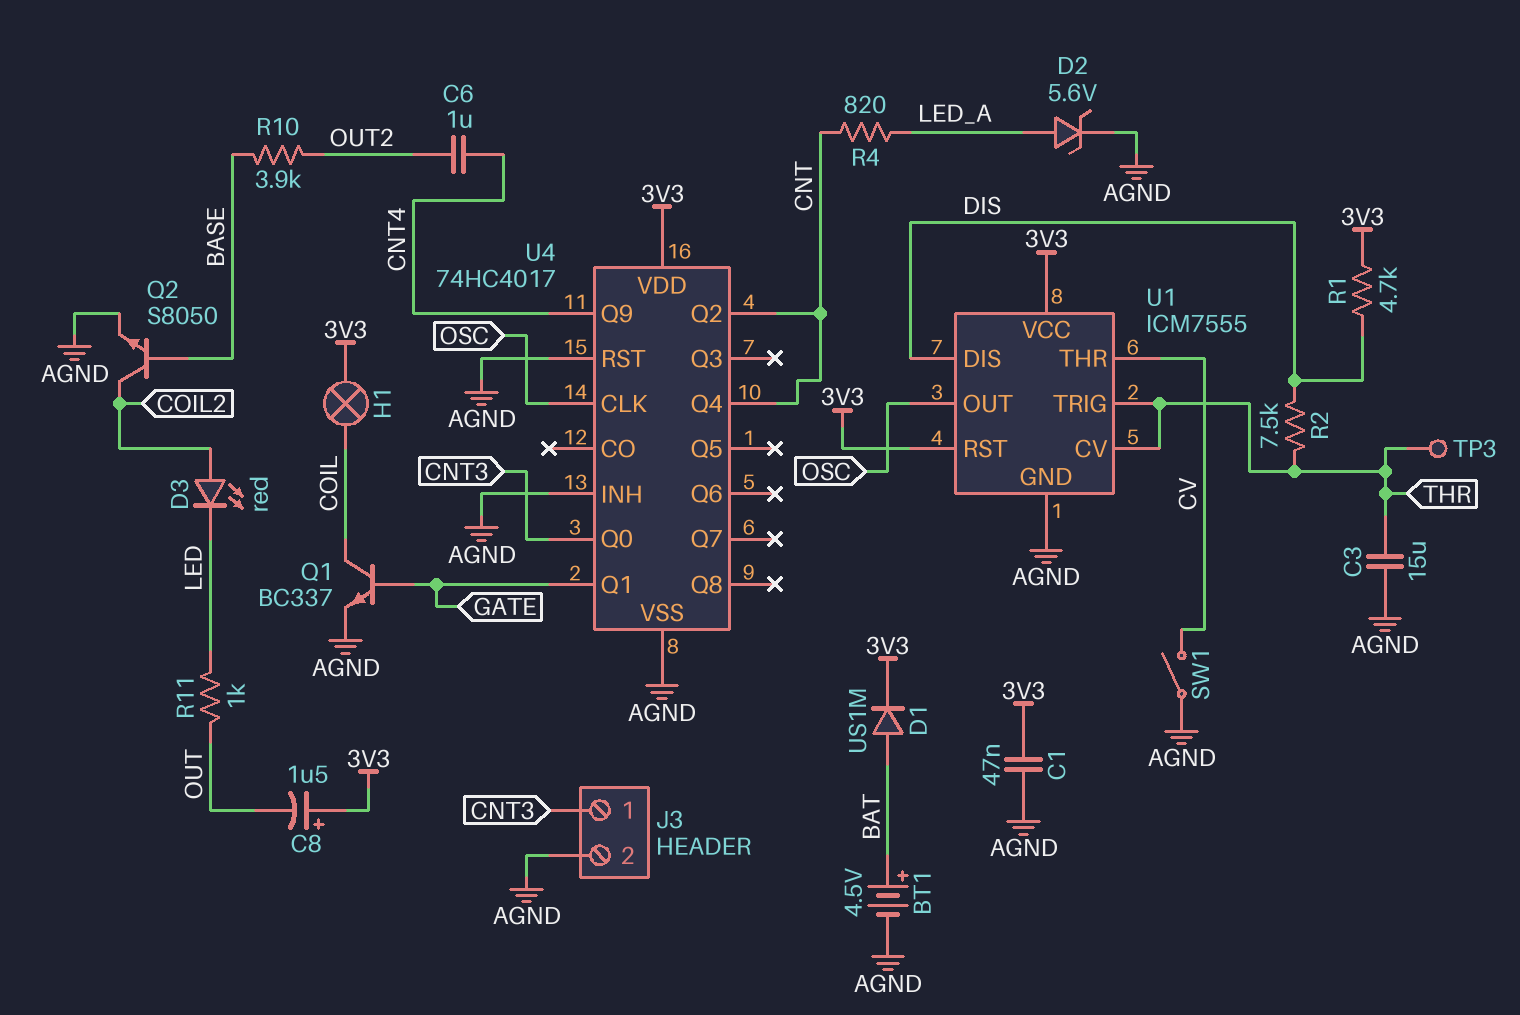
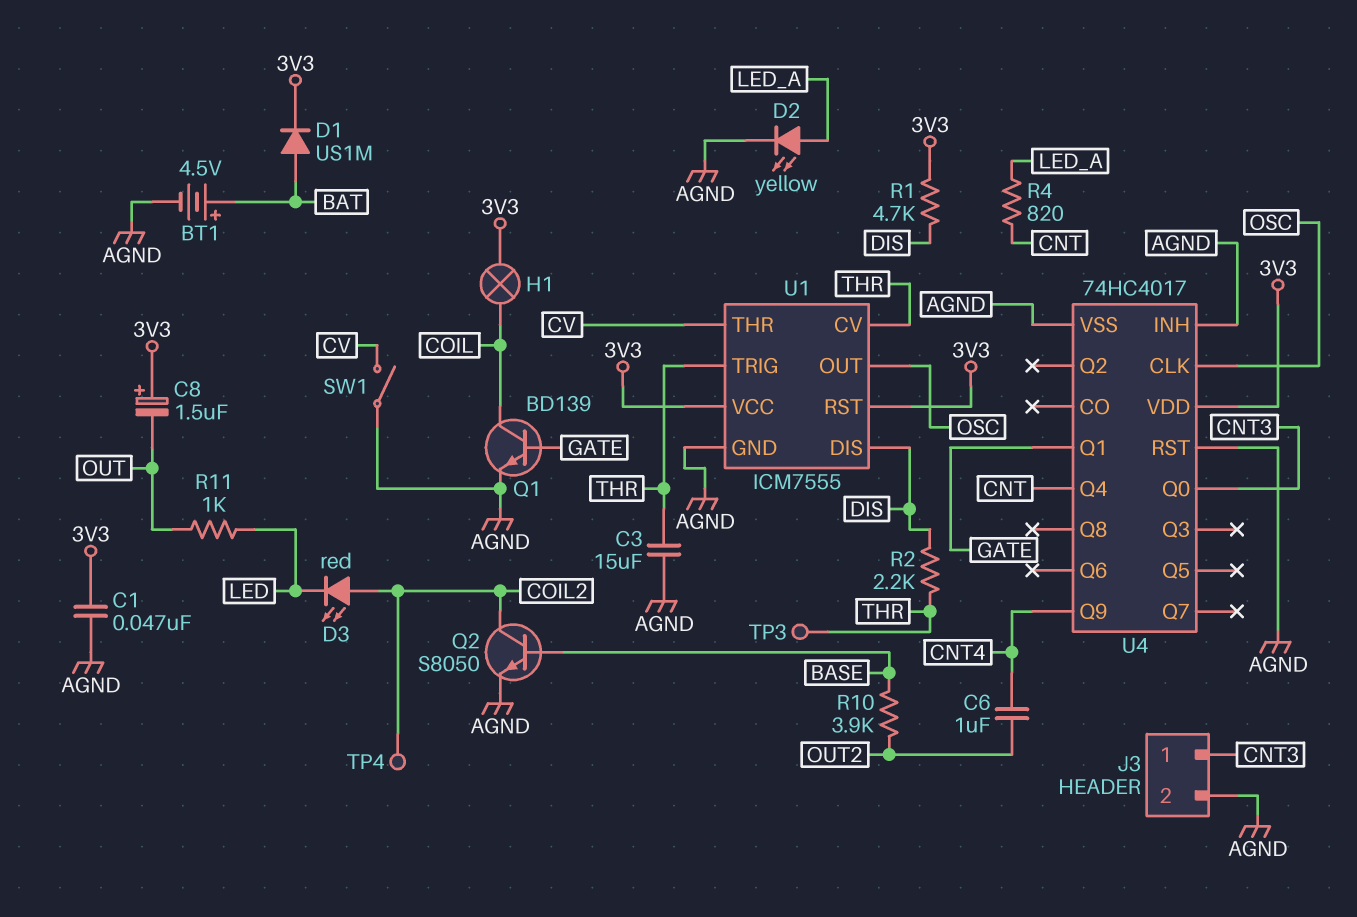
D2: zener 5.6V (A LED_A, K AGND) -> LED yellow (A LED_A, K AGND)
Q1: NPN BC337 (B GATE, C COIL, E AGND) -> NPN BD139 (B GATE, C COIL, E AGND)
R2: 7.5k (DIS, THR) -> 2.2k (DIS, THR)
TP4: none -> test point (COIL2)
U4 pin Q2: CNT -> none

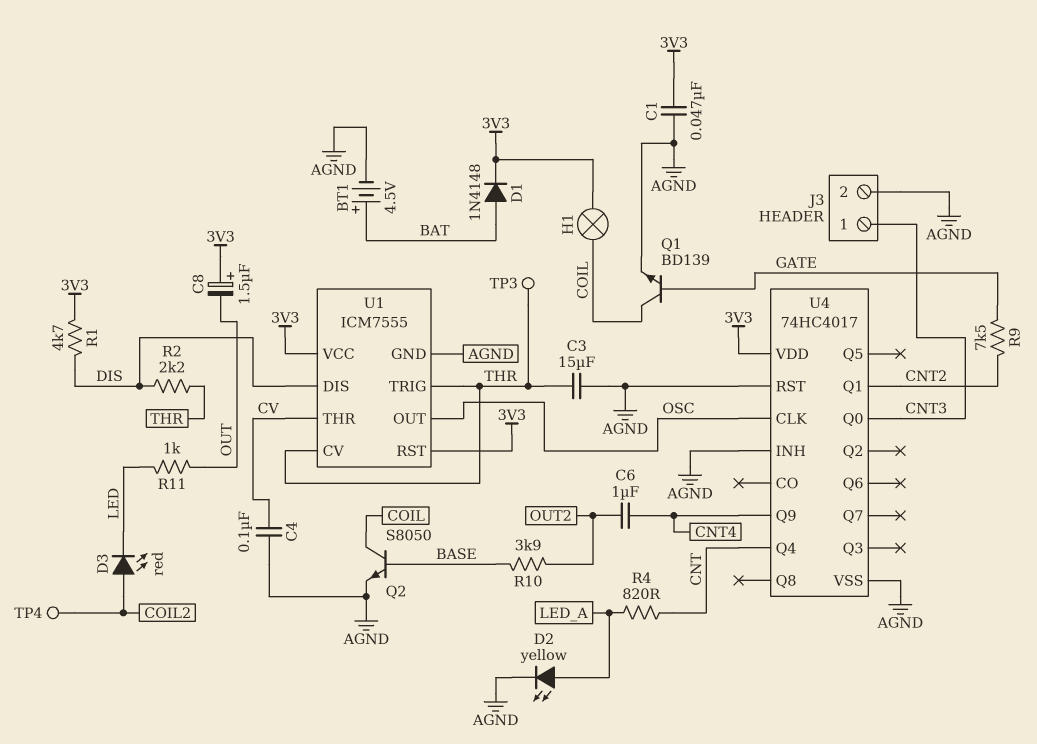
C4: none -> 100nF (AGND, CV)
D1: diode US1M (A BAT, K 3V3) -> diode 1N4148 (A BAT, K 3V3)
Q2: NPN S8050 (B BASE, C COIL2, E AGND) -> NPN S8050 (B BASE, C COIL, E AGND)
R9: none -> 7.5k (CNT2, GATE)
SW1: switch (AGND, CV) -> none
U4 pin Q1: GATE -> CNT2

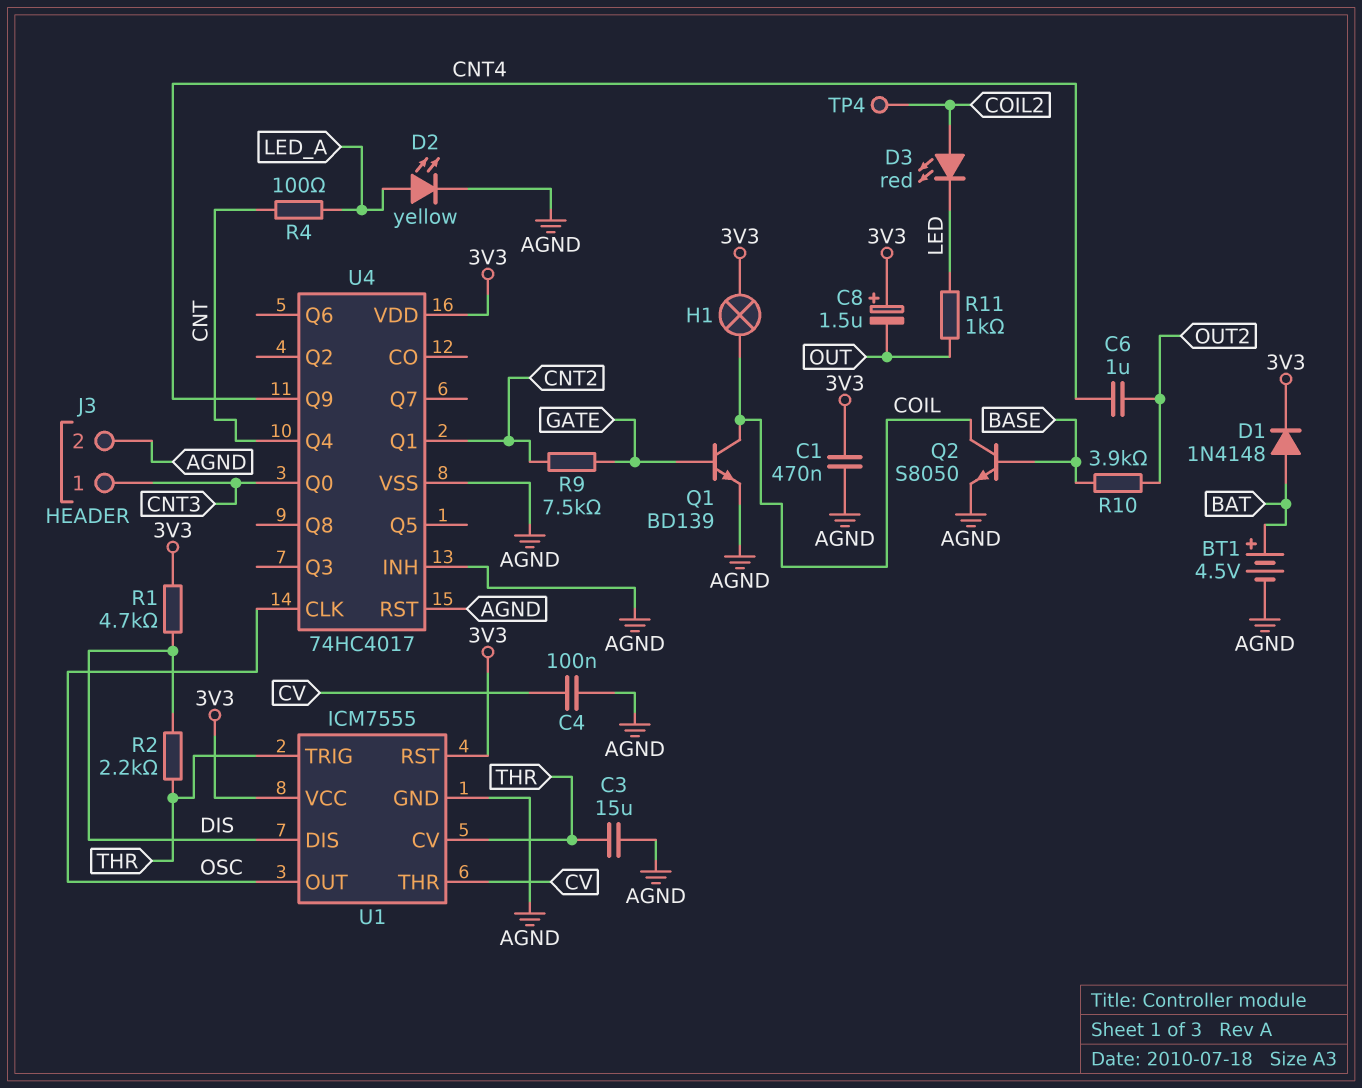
C1: 47nF (3V3, AGND) -> 470nF (3V3, AGND)
R4: 820 (CNT, LED_A) -> 100 (CNT, LED_A)
TP3: test point (THR) -> none

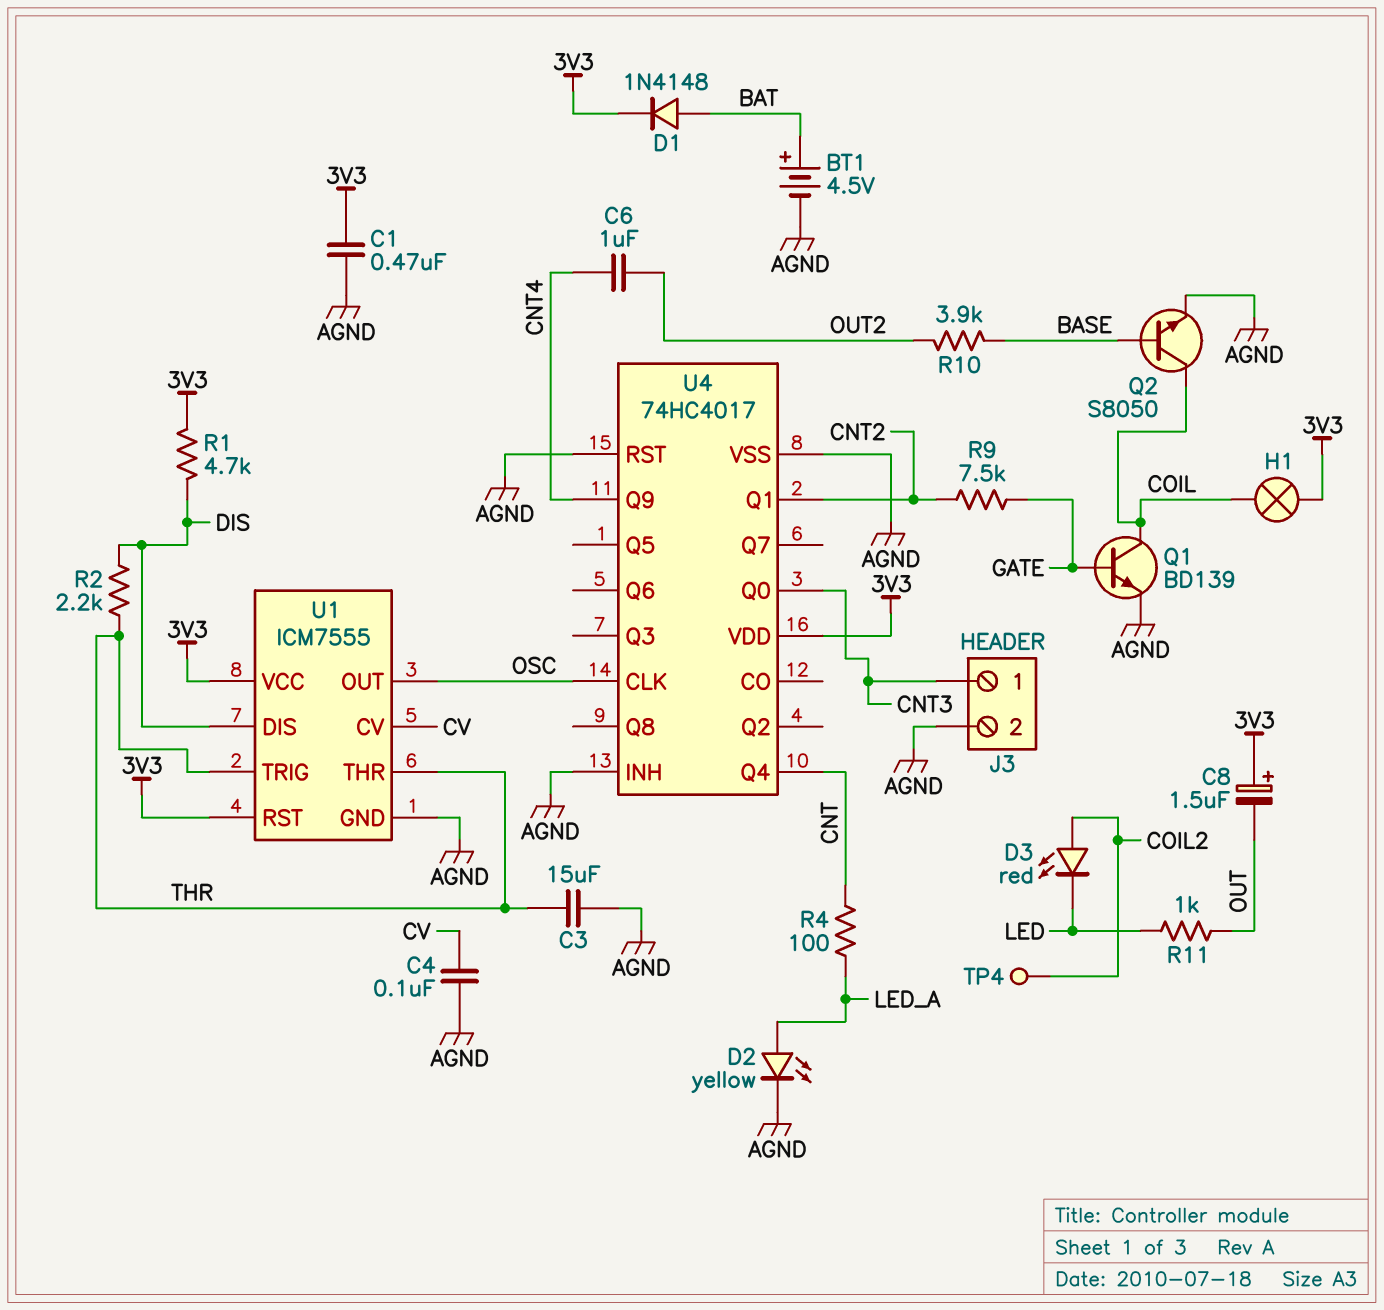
U1 pin CV: THR -> CV
U1 pin THR: CV -> THR

